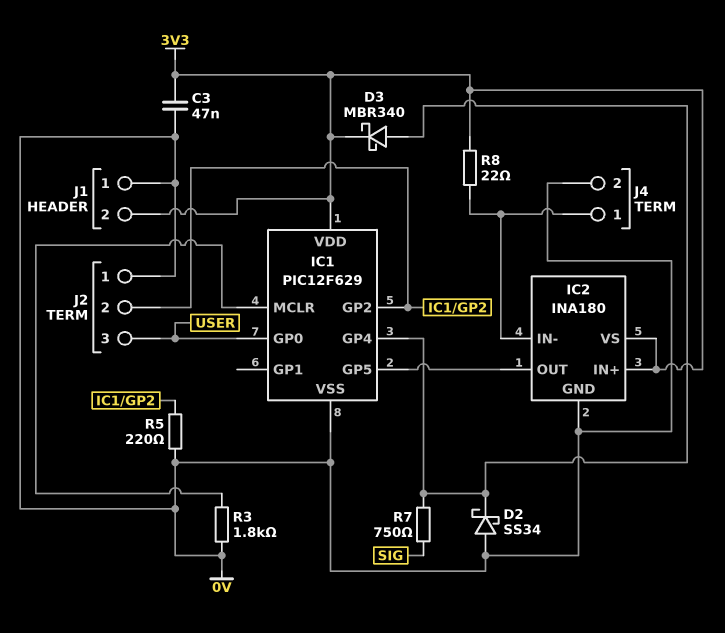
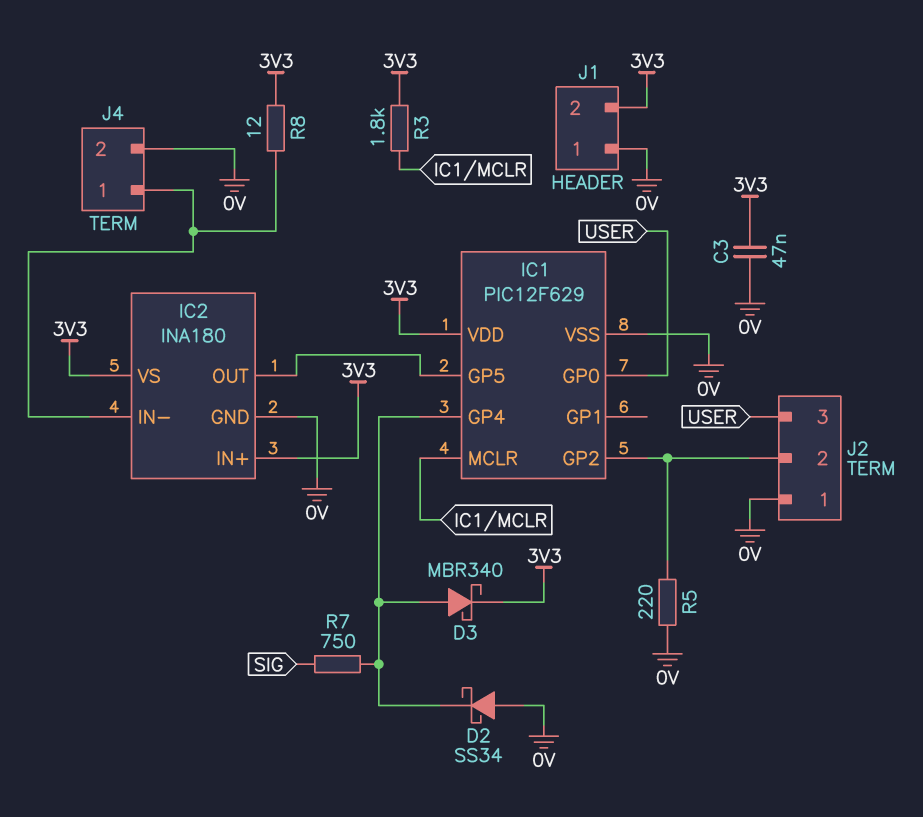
R3: 1.8k (0V, IC1/MCLR) -> 1.8k (3V3, IC1/MCLR)
R8: 22 (3V3, IC2/IN-) -> 12 (3V3, IC2/IN-)

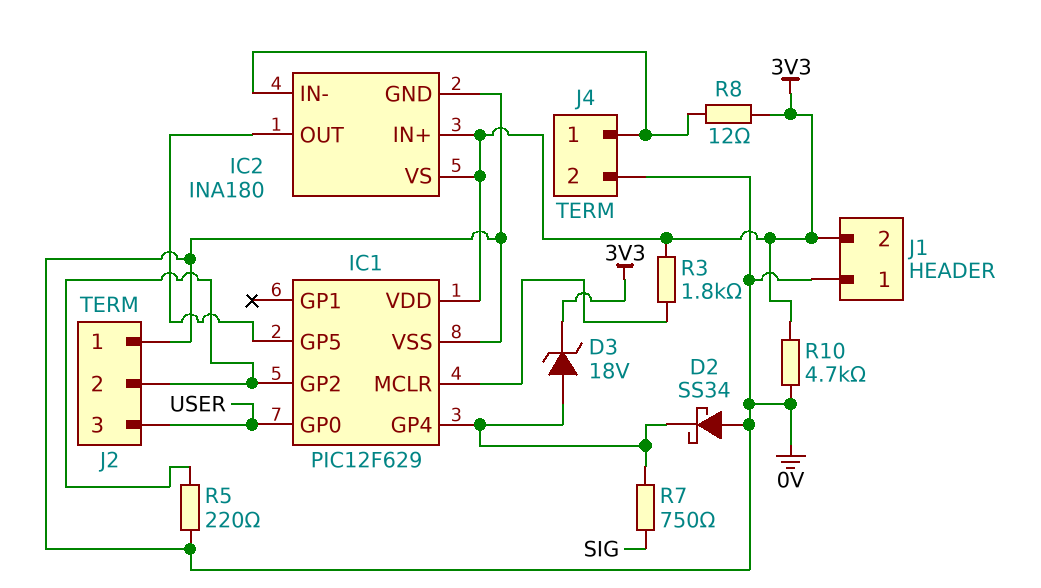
C3: 47nF (0V, 3V3) -> none
D3: schottky MBR340 (A IC1/GP4, K 3V3) -> zener 18V (A IC1/GP4, K 3V3)
R10: none -> 4.7k (0V, 3V3)

